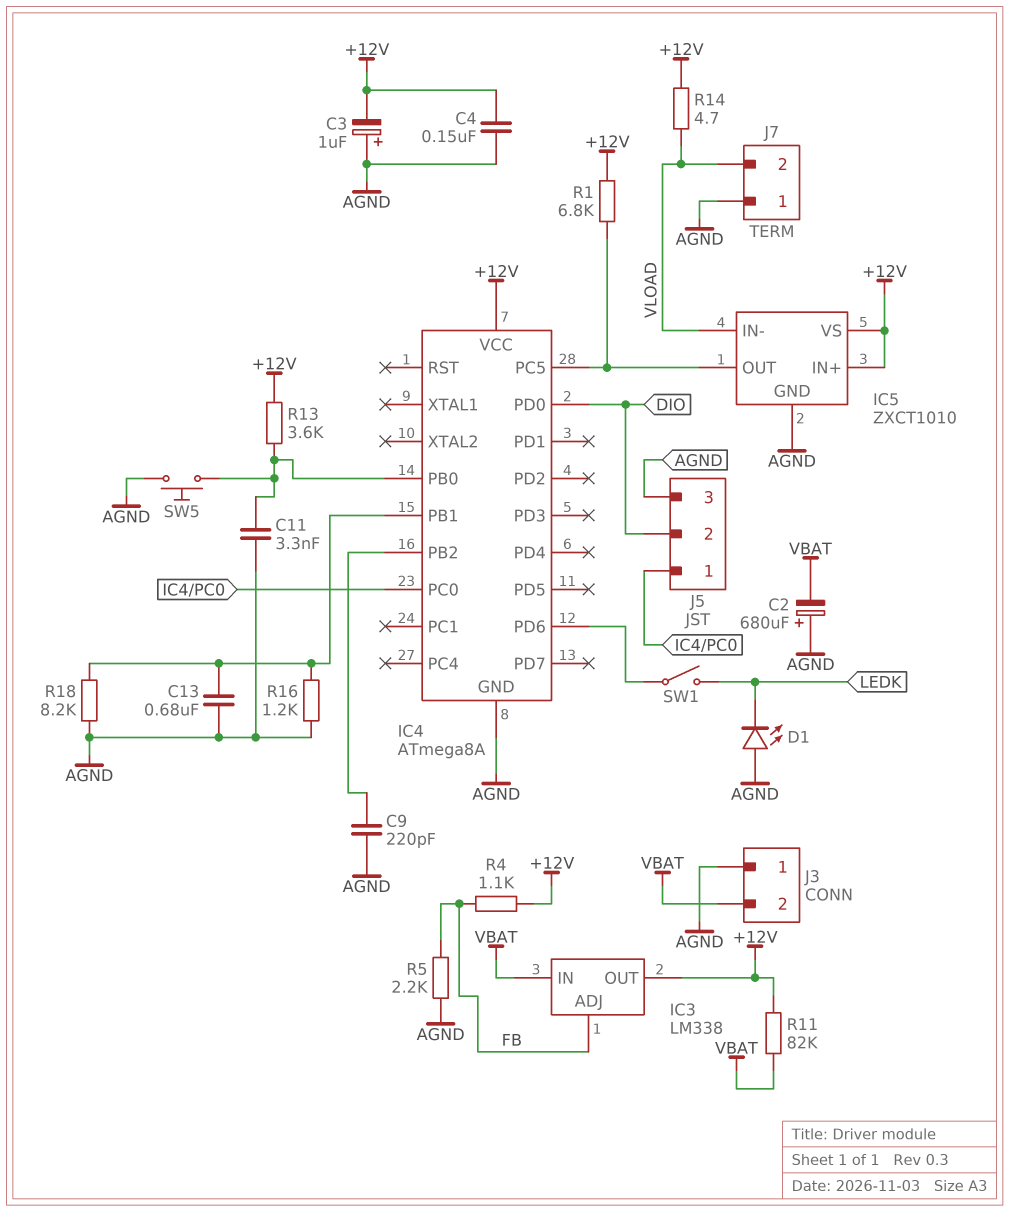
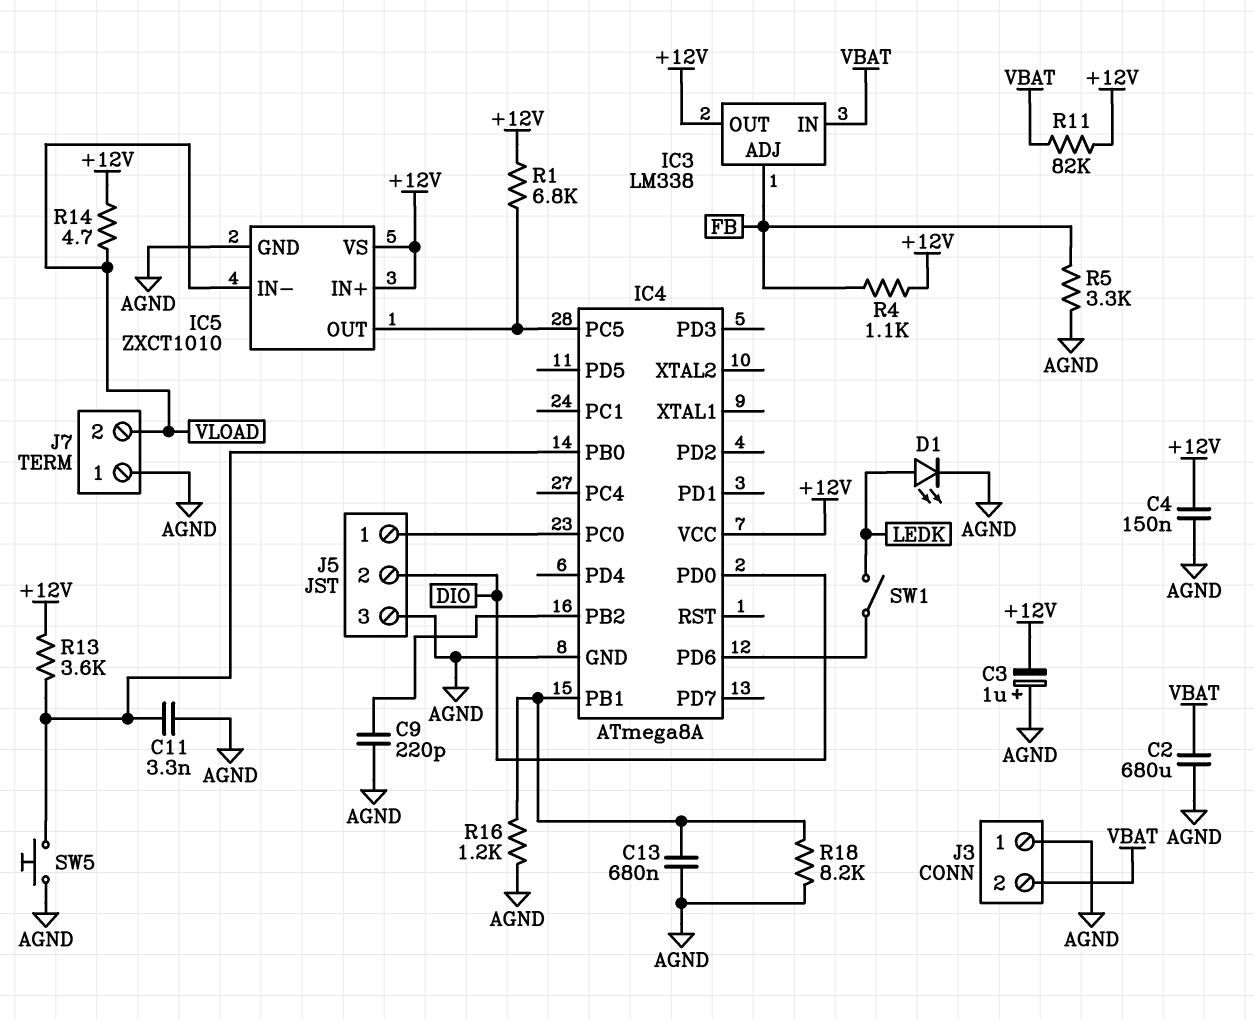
C2: 680uF (plus AGND, minus VBAT) -> 680uF (AGND, VBAT)
D1: LED (A AGND, K LEDK) -> LED (A LEDK, K AGND)
R5: 2.2k (AGND, FB) -> 3.3k (AGND, FB)

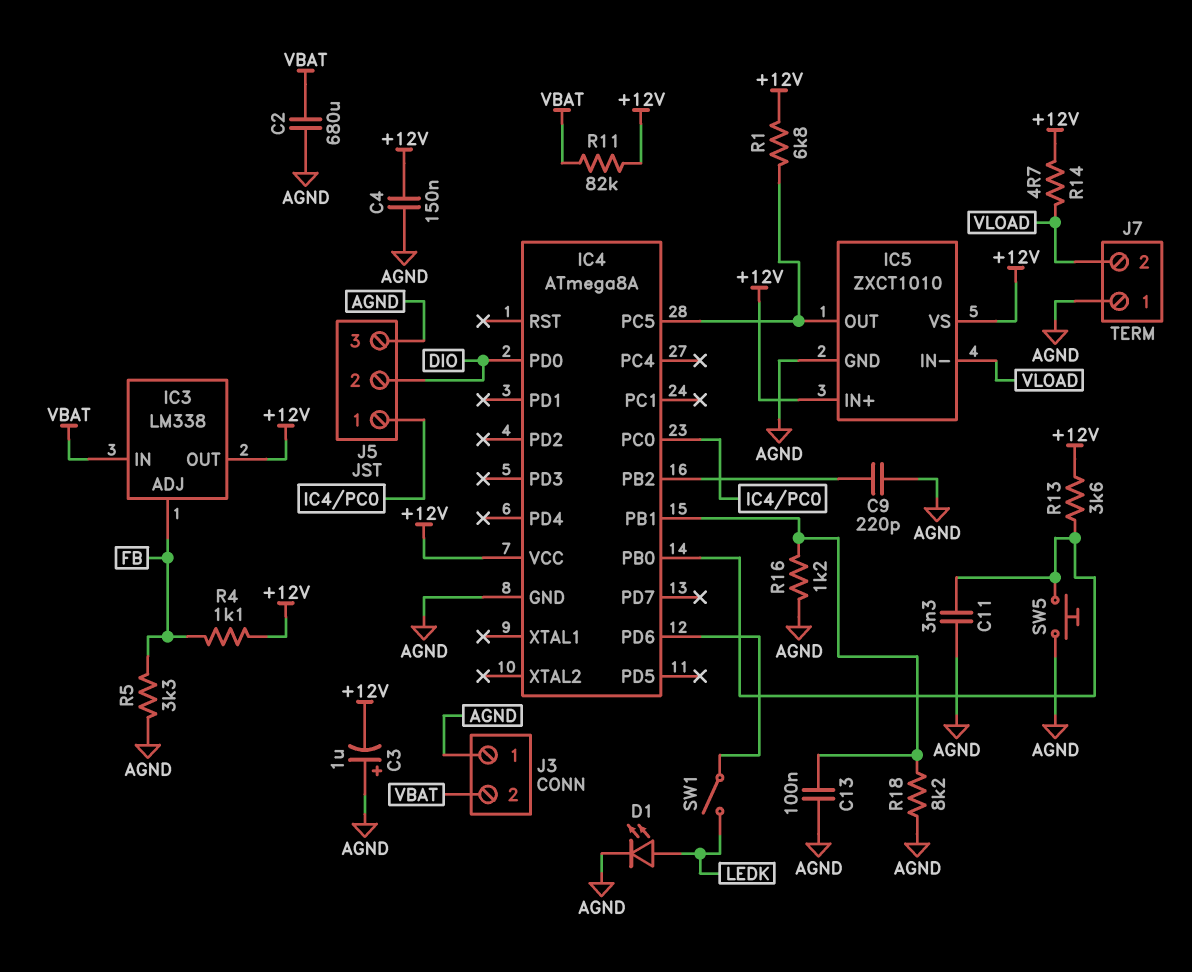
C13: 680nF (AGND, IC4/PB1) -> 100nF (AGND, IC4/PB1)

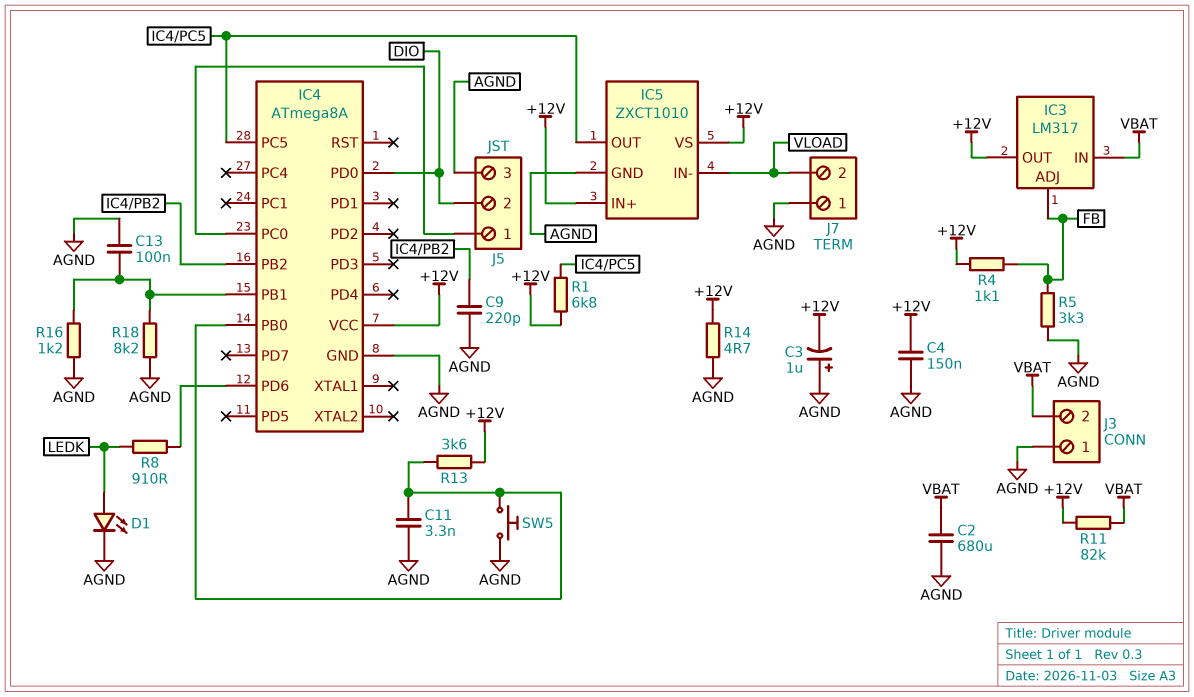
IC3: LM338 -> LM317
R8: none -> 910 (IC4/PD6, LEDK)
R14: 4.7 (+12V, VLOAD) -> 4.7 (+12V, AGND)
SW1: switch (IC4/PD6, LEDK) -> none

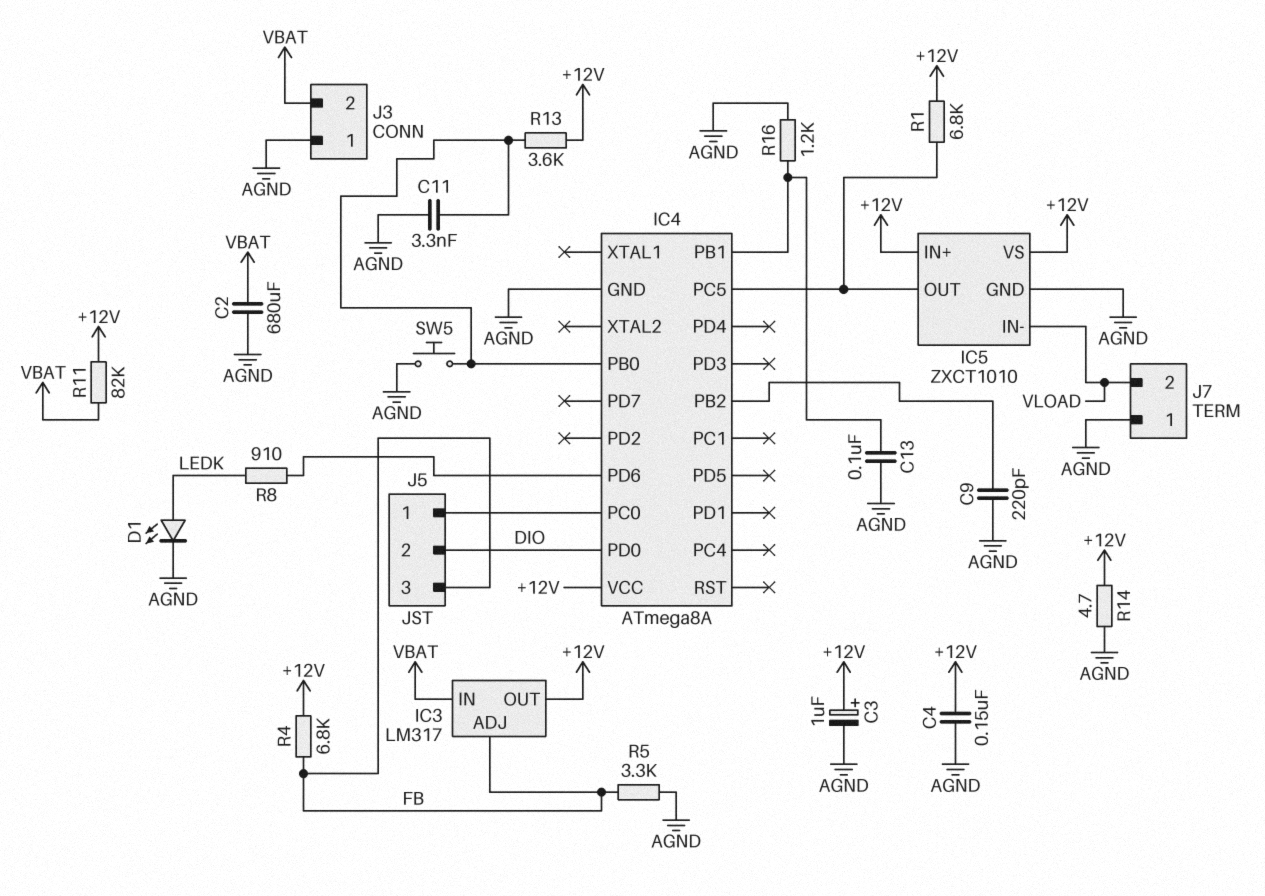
C3: 1uF (plus AGND, minus +12V) -> 1uF (plus +12V, minus AGND)
J5 pin 3: AGND -> FB
R4: 1.1k (+12V, FB) -> 6.8k (+12V, FB)
R18: 8.2k (AGND, IC4/PB1) -> none

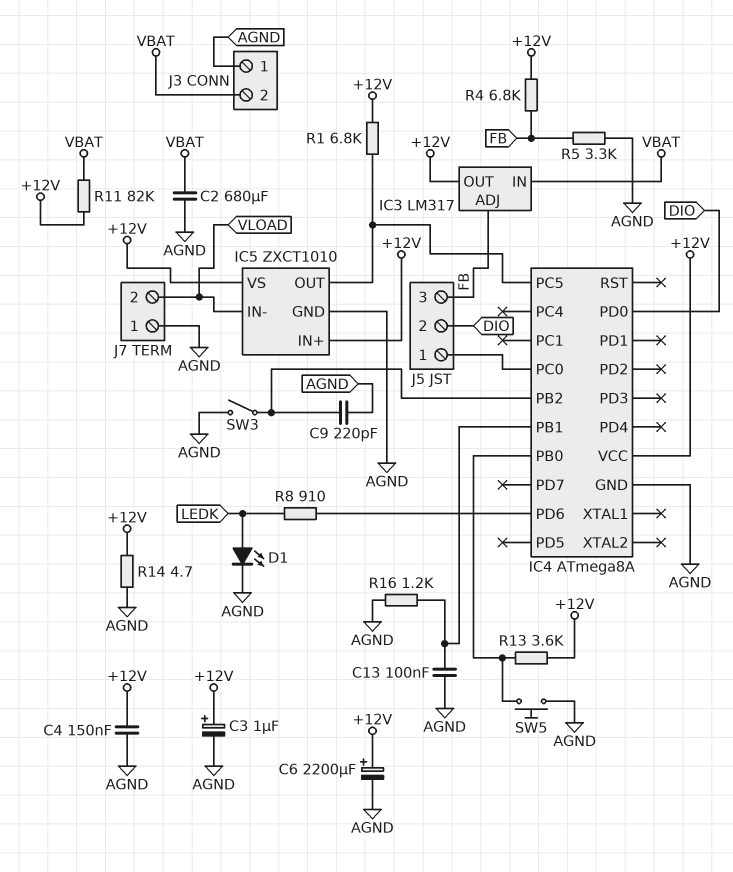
C6: none -> 2200uF (plus +12V, minus AGND)
C11: 3.3nF (AGND, IC4/PB0) -> none
SW3: none -> switch (AGND, IC4/PB2)

